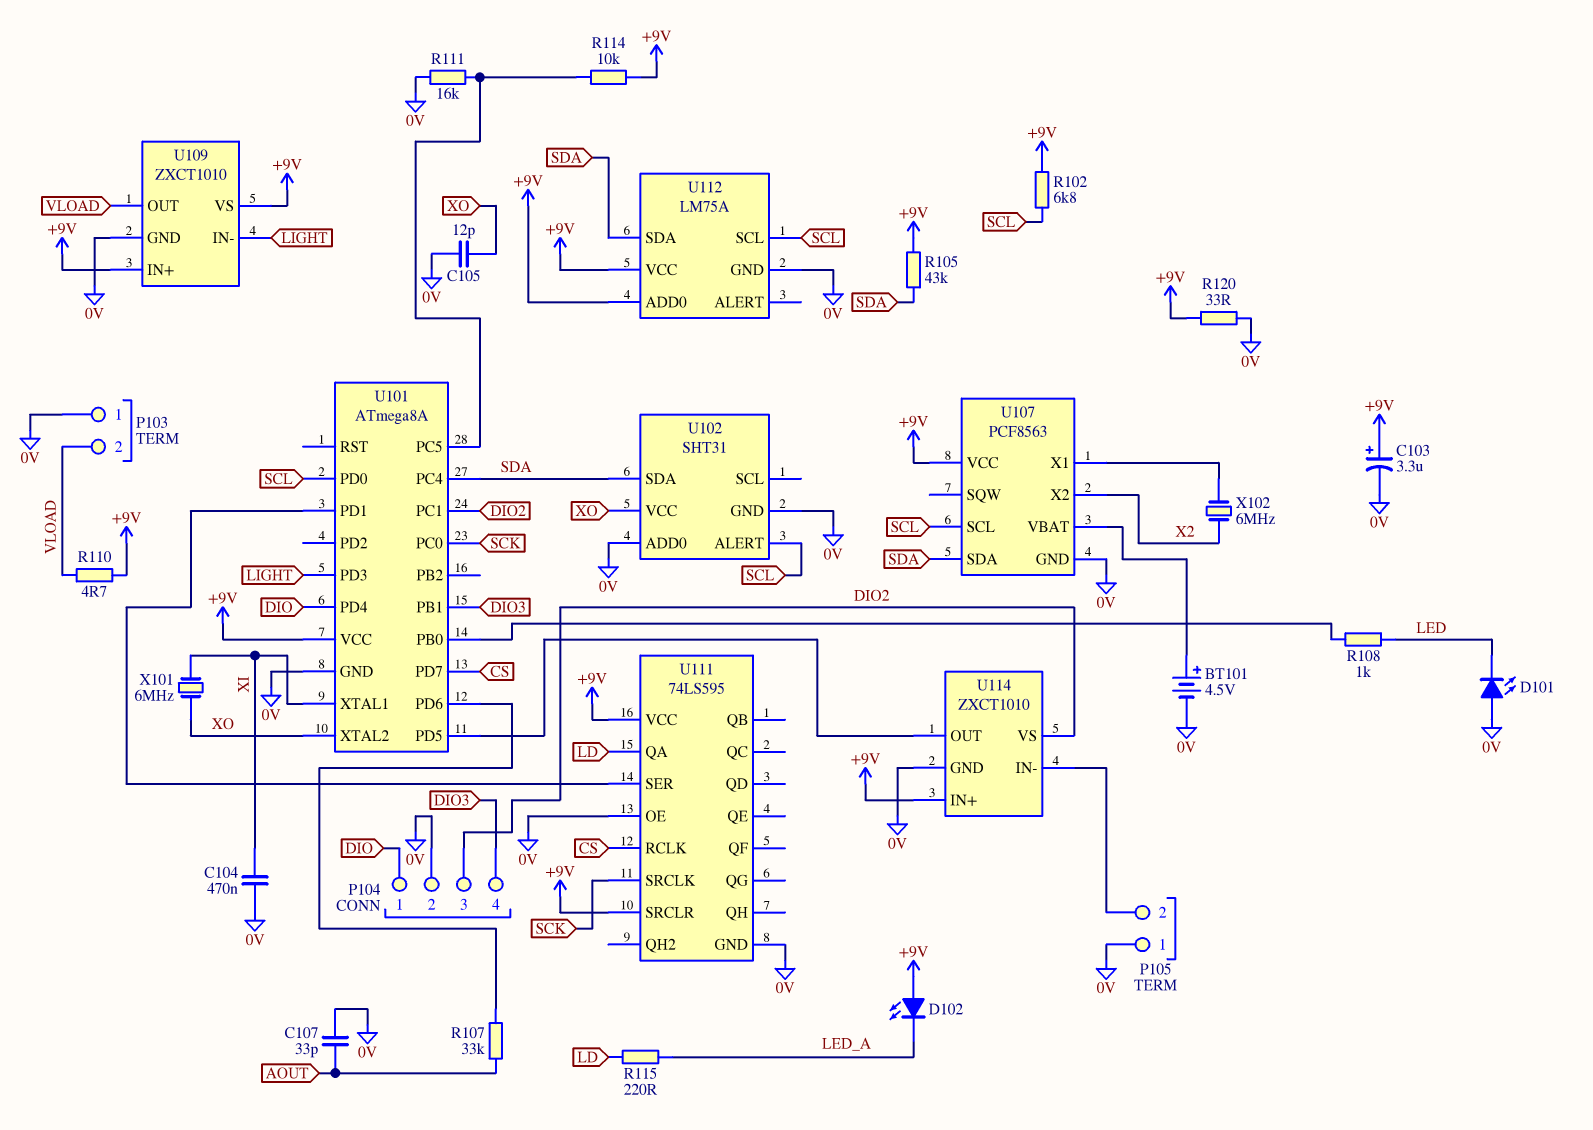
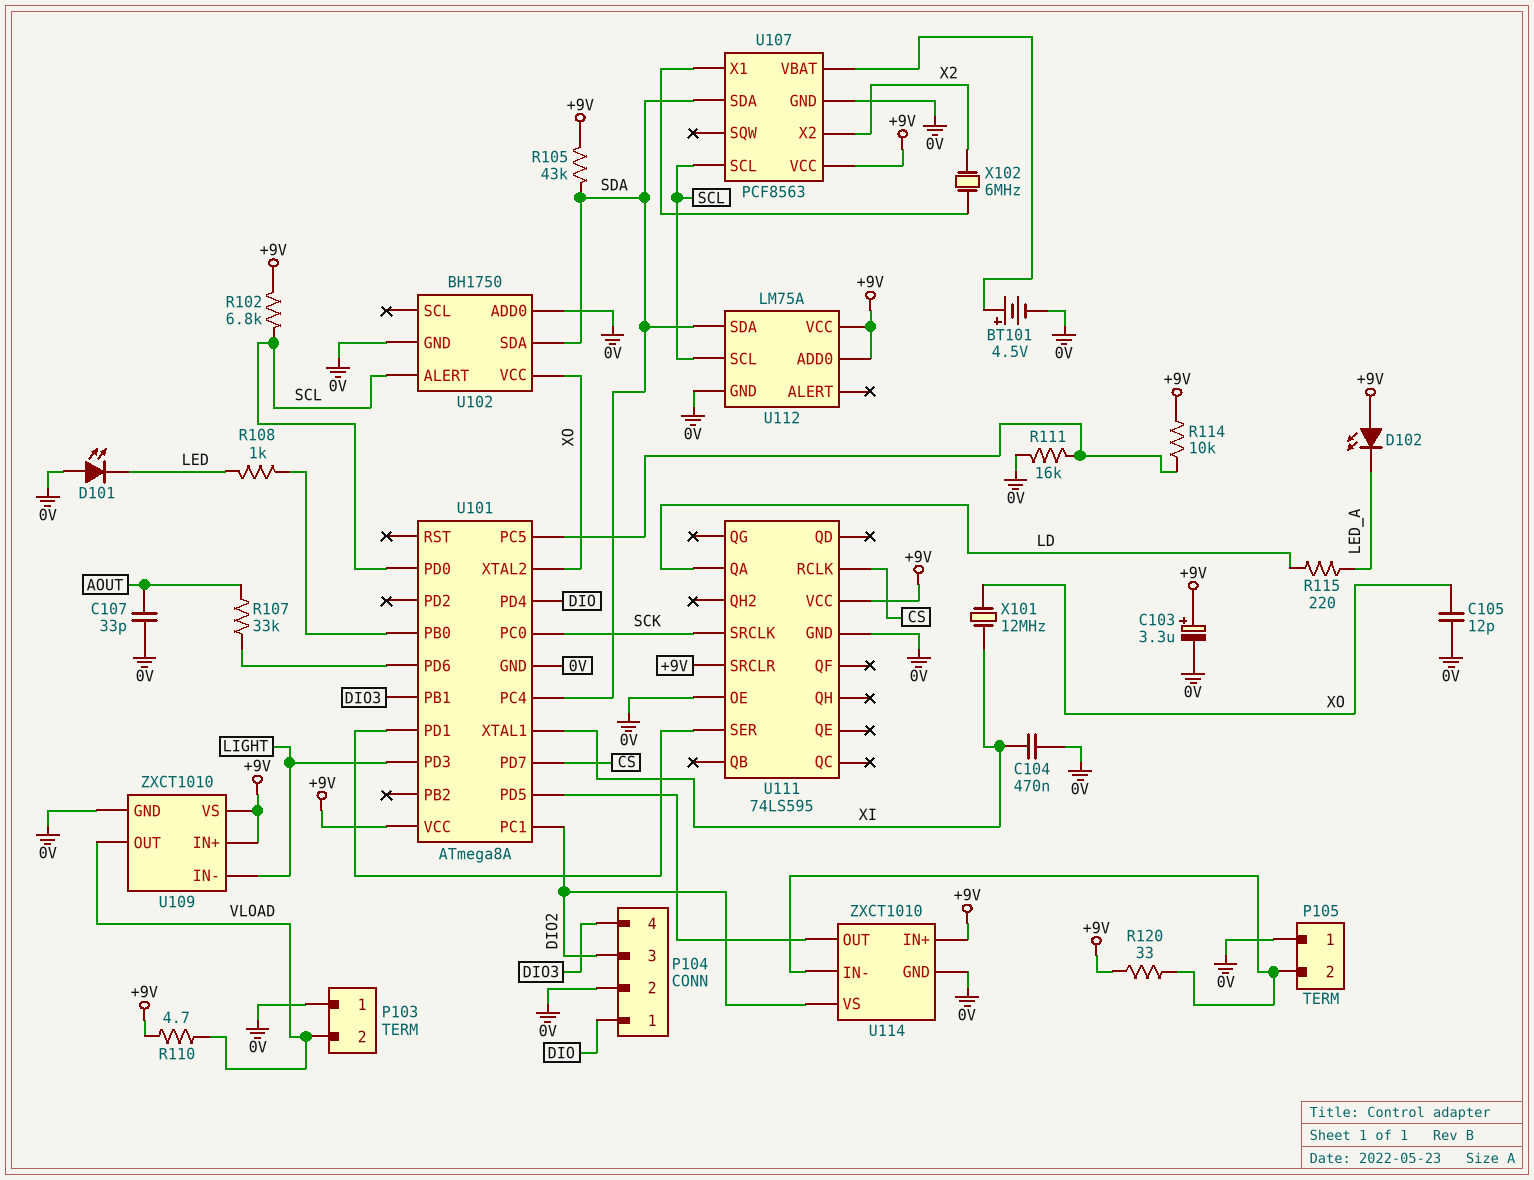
R120: 33 (+9V, 0V) -> 33 (+9V, P105/2)
U102: SHT31 -> BH1750
X101: 6MHz (XI, XO) -> 12MHz (XI, XO)

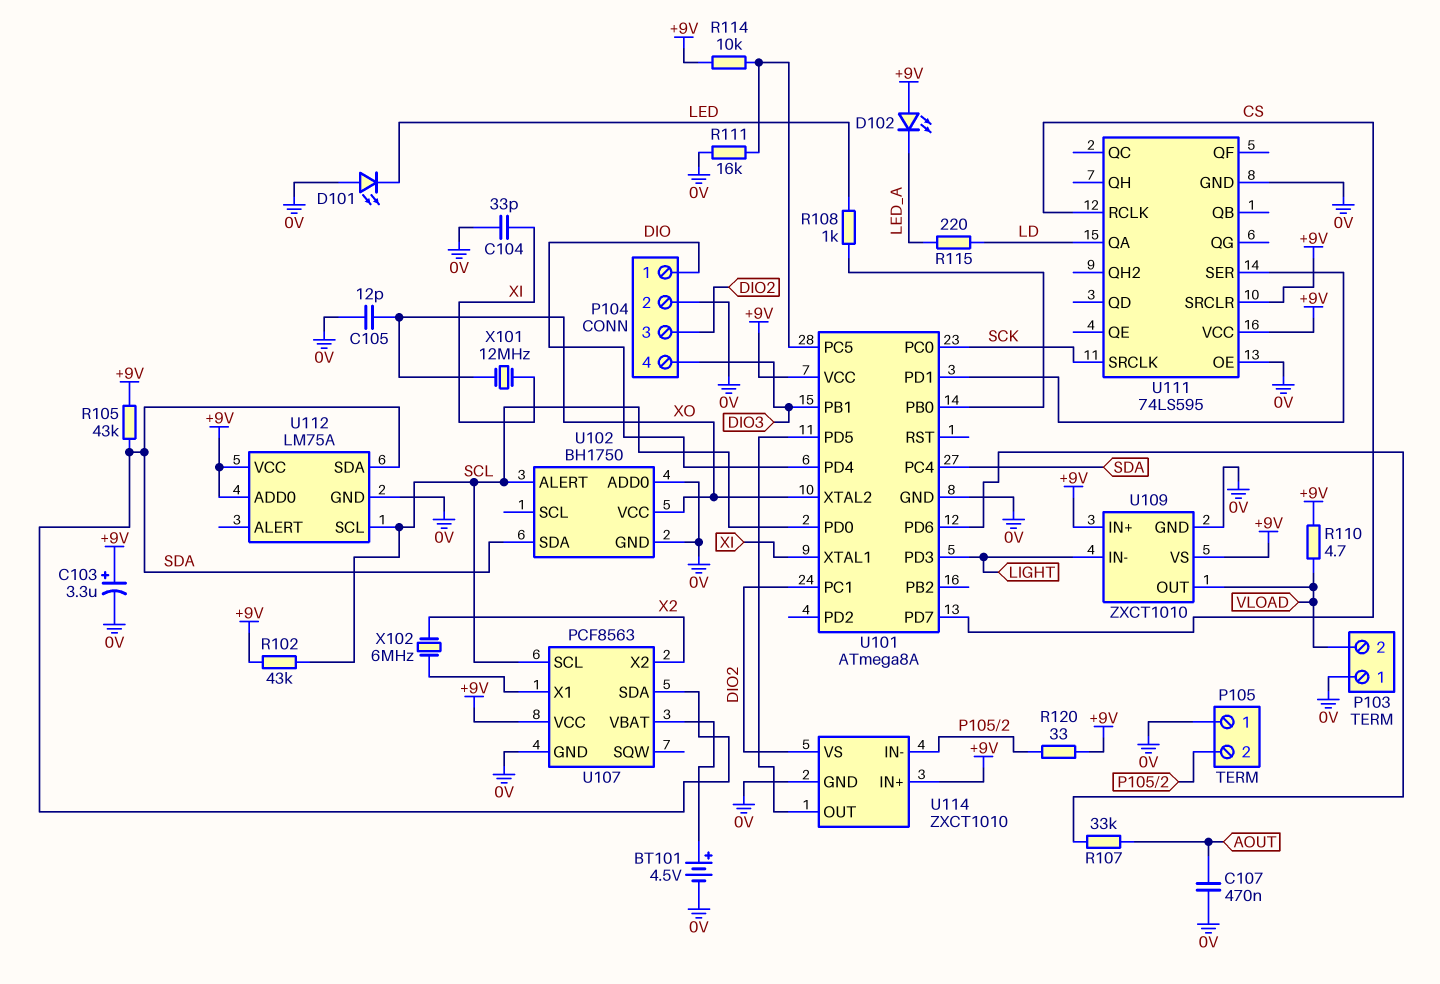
C104: 470nF (0V, XI) -> 33pF (0V, XI)
C107: 33pF (0V, AOUT) -> 470nF (0V, AOUT)
R102: 6.8k (+9V, SCL) -> 43k (+9V, SCL)

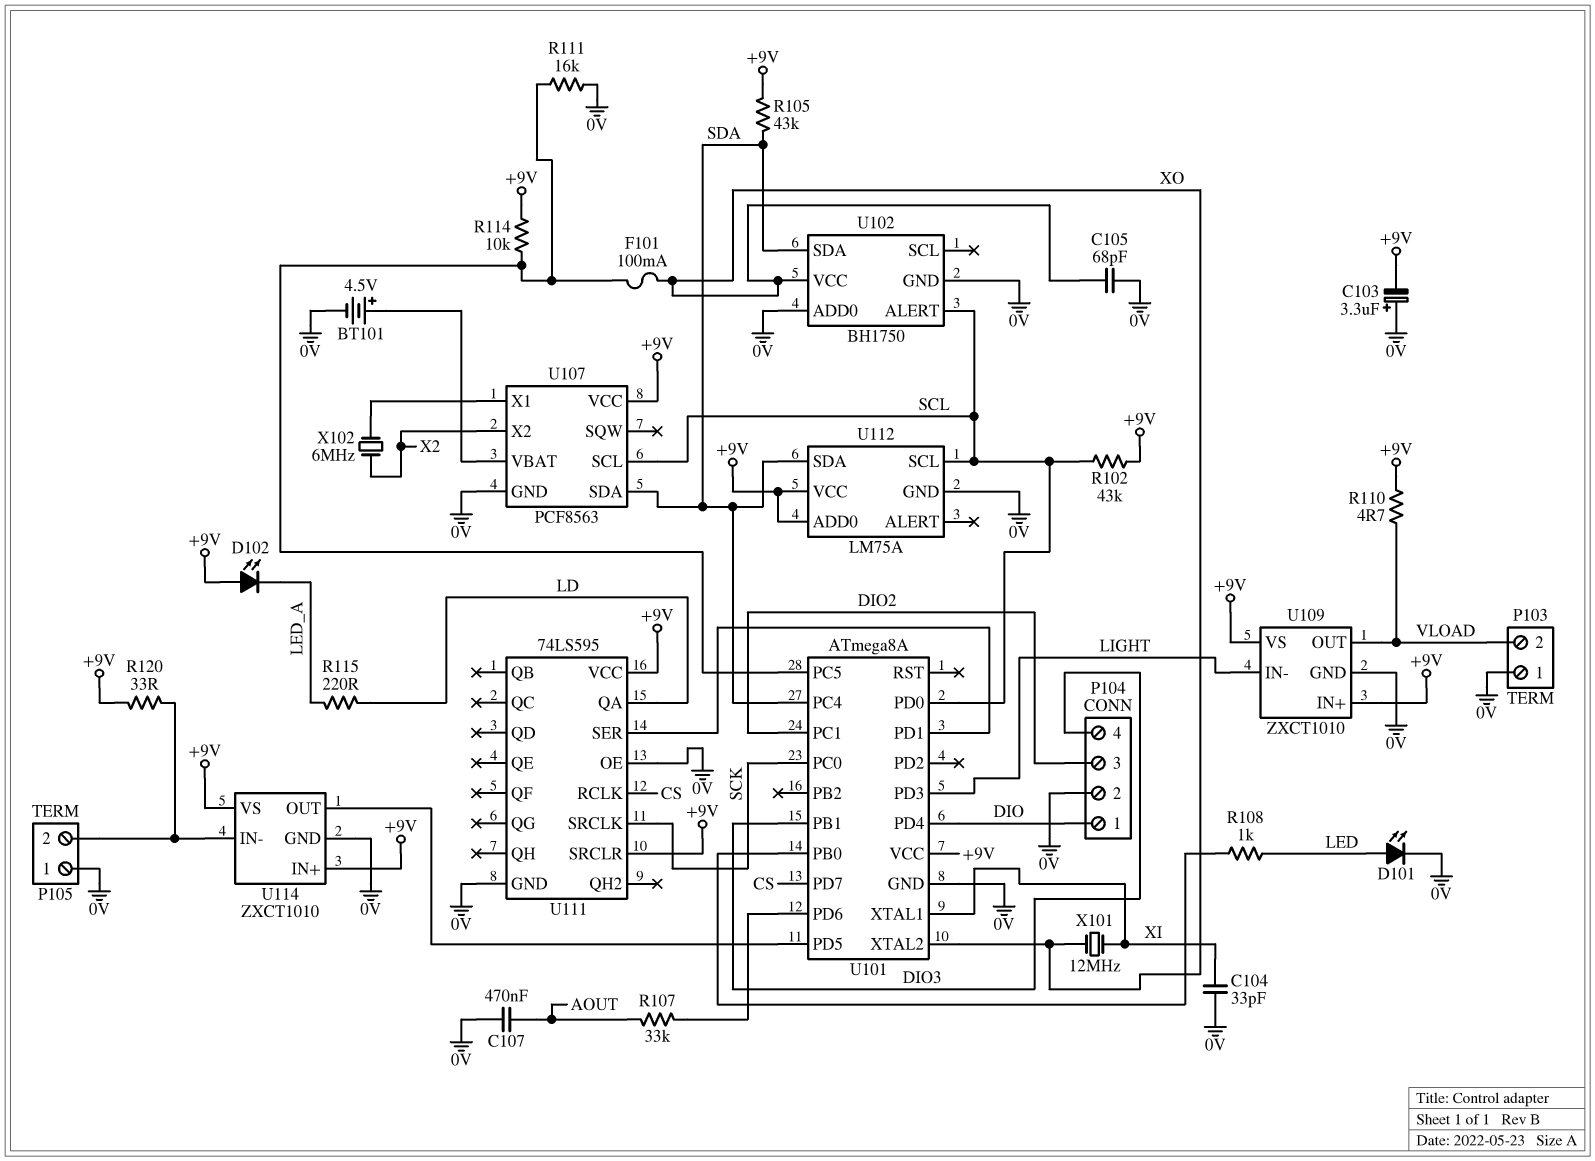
C103: 3.3uF (plus +9V, minus 0V) -> 3.3uF (plus 0V, minus +9V)
C105: 12pF (0V, XO) -> 68pF (0V, XO)
D101: LED (A 0V, K LED) -> LED (A LED, K 0V)
F101: none -> 100mA (U101/PC5, XO)
U114 pin VS: DIO2 -> +9V

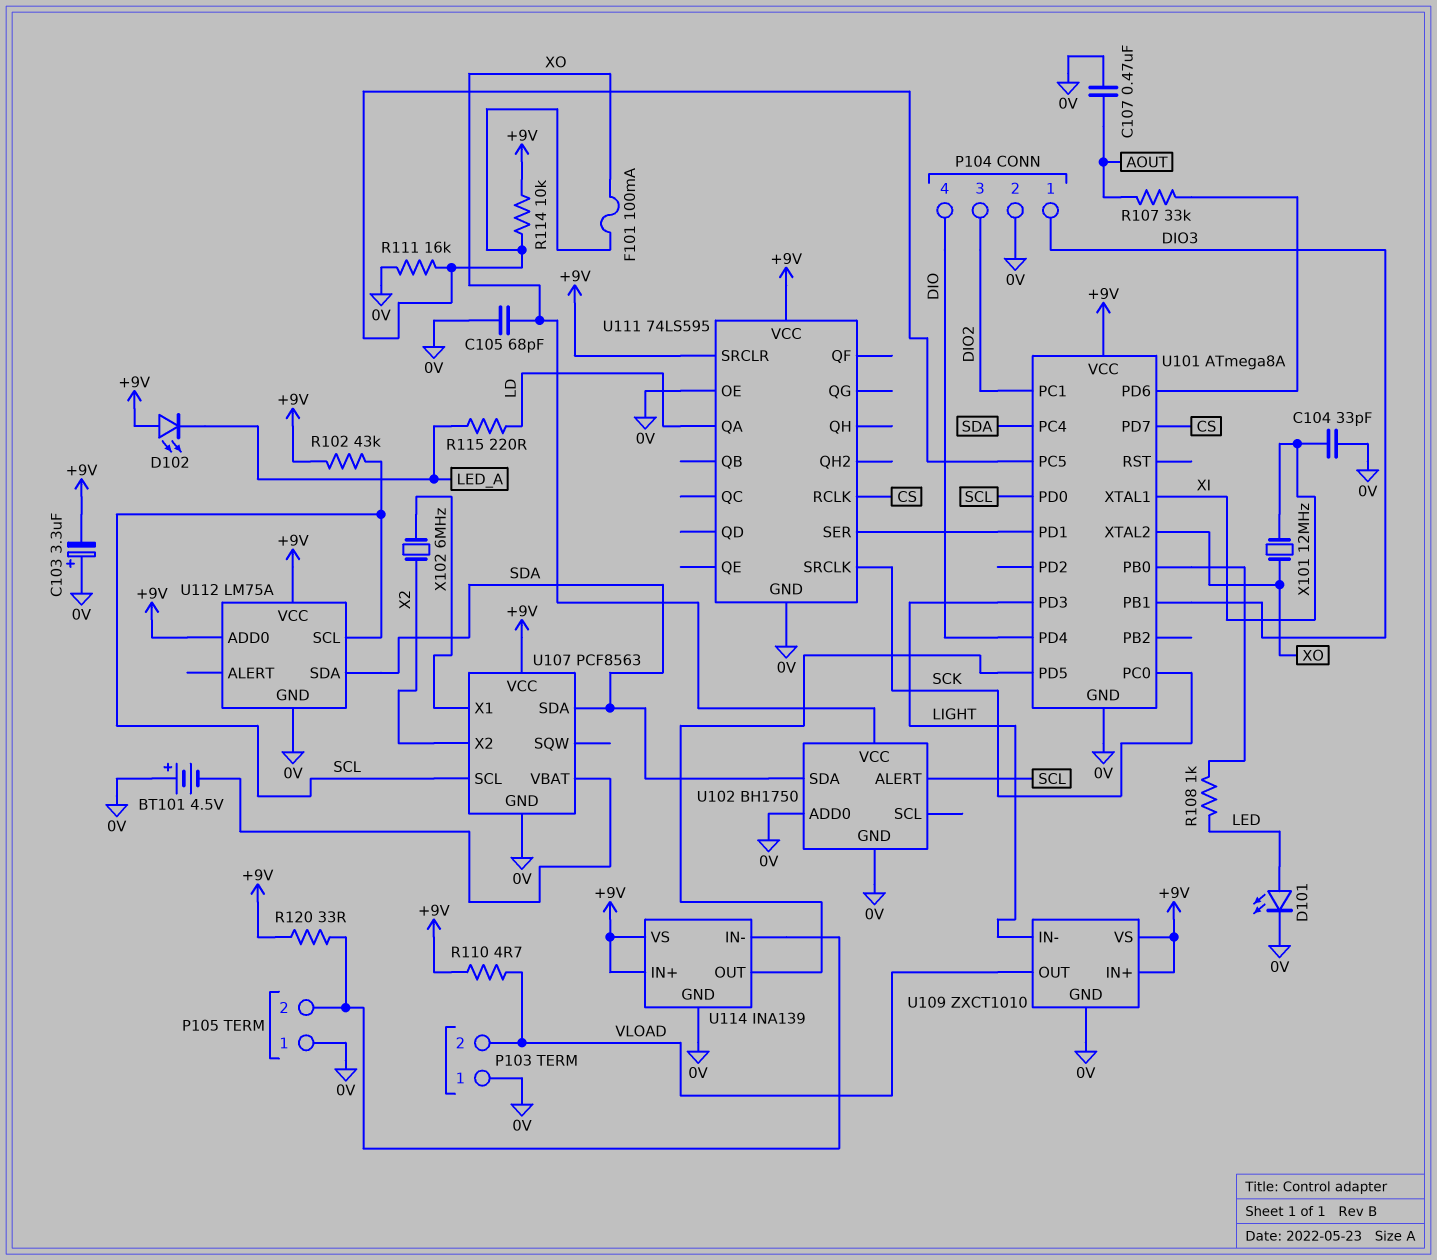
BT101: 4.5V (plus U107/VBAT, minus 0V) -> 4.5V (plus 0V, minus U107/VBAT)
P104 pin 1: DIO -> DIO3
P104 pin 4: DIO3 -> DIO
R105: 43k (+9V, SDA) -> none
U114: ZXCT1010 -> INA139

